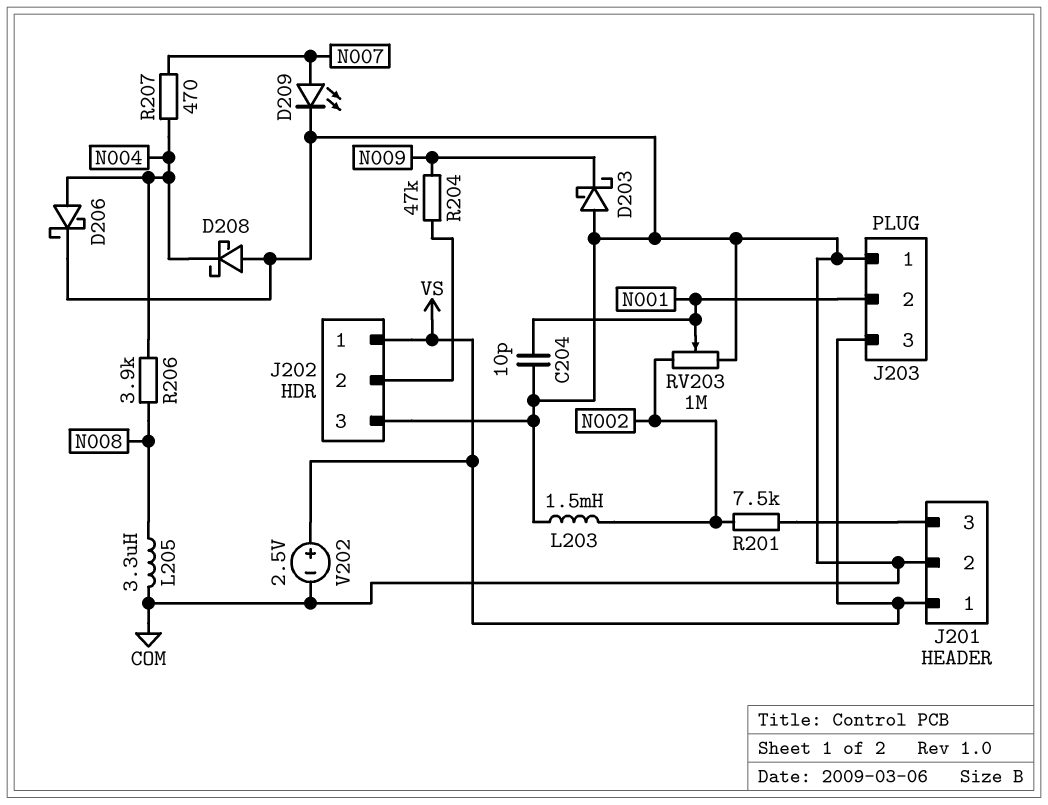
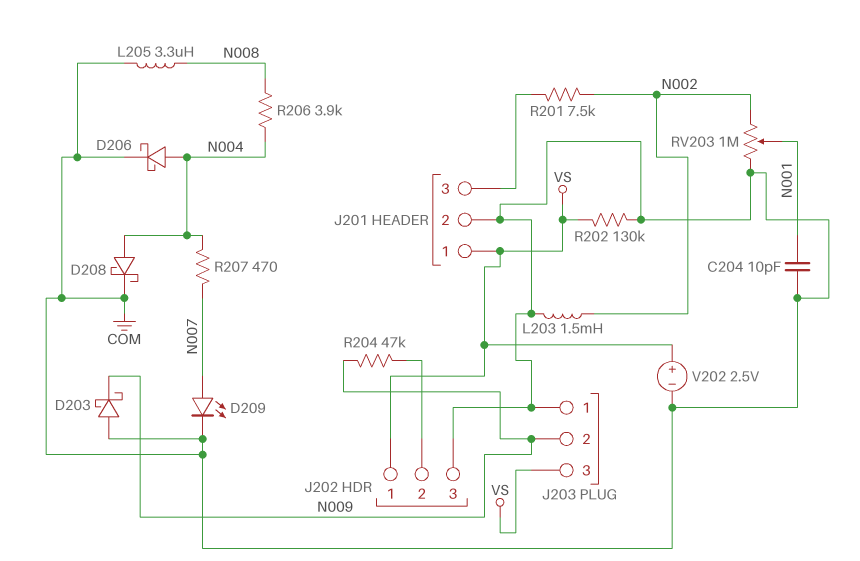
D208: schottky (A COM, K N004) -> schottky (A N004, K COM)
J203 pin 2: N001 -> N009
R202: none -> 130k (COM, VS)

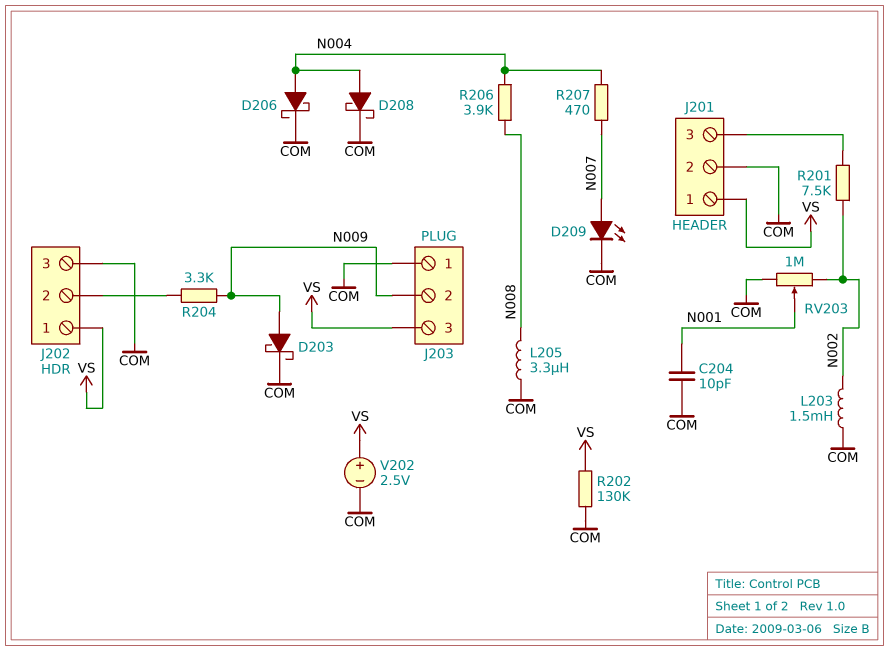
D203: schottky (A COM, K N009) -> schottky (A N009, K COM)
R204: 47k (J202/2, N009) -> 3.3k (J202/2, N009)

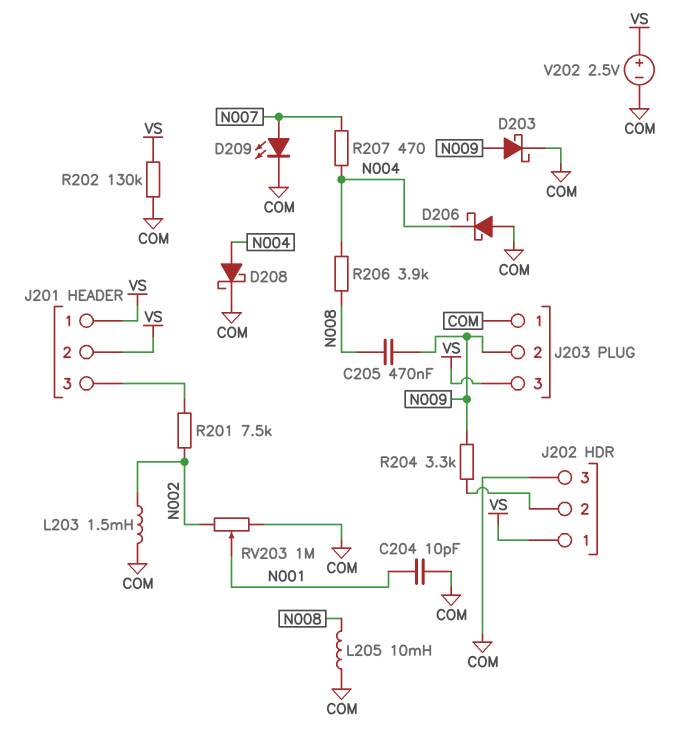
C205: none -> 470nF (N008, N009)
D206: schottky (A N004, K COM) -> schottky (A COM, K N004)
J201 pin 2: COM -> VS
L205: 3.3uH (COM, N008) -> 10mH (COM, N008)

